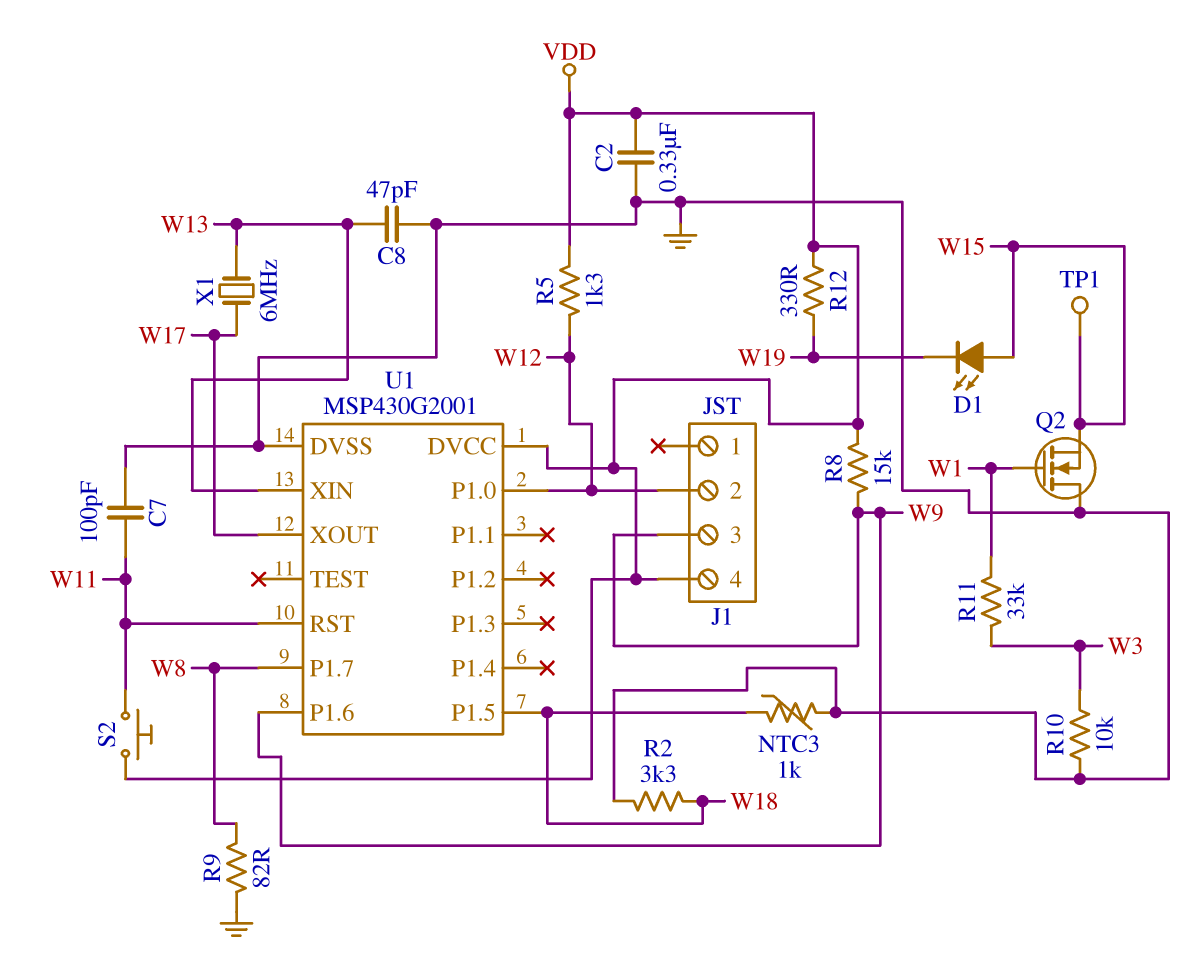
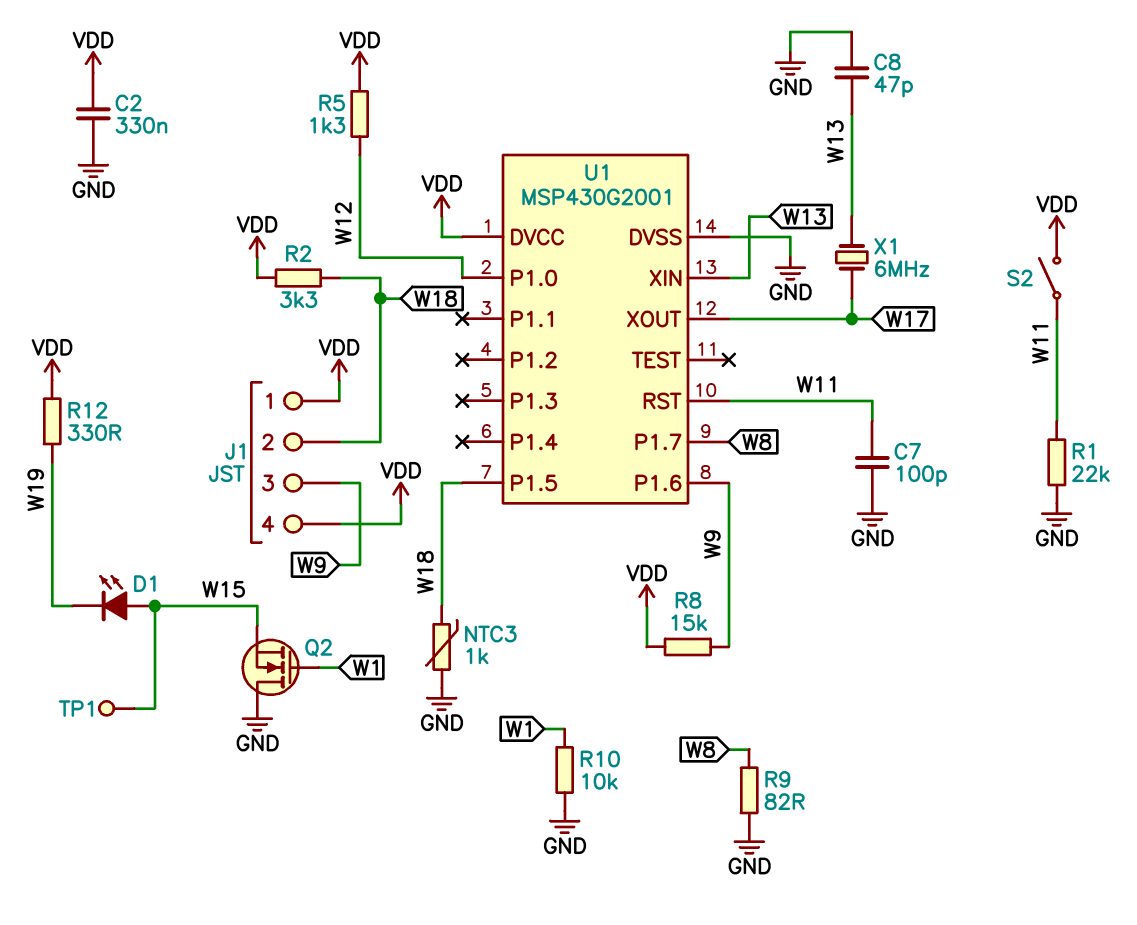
J1 pin 1: none -> VDD
J1 pin 2: W12 -> W18
R1: none -> 22k (GND, W11)
R2: 3.3k (GND, W18) -> 3.3k (VDD, W18)
R10: 10k (GND, W3) -> 10k (GND, W1)
R11: 33k (W1, W3) -> none
S2: button (VDD, W11) -> switch (VDD, W11)

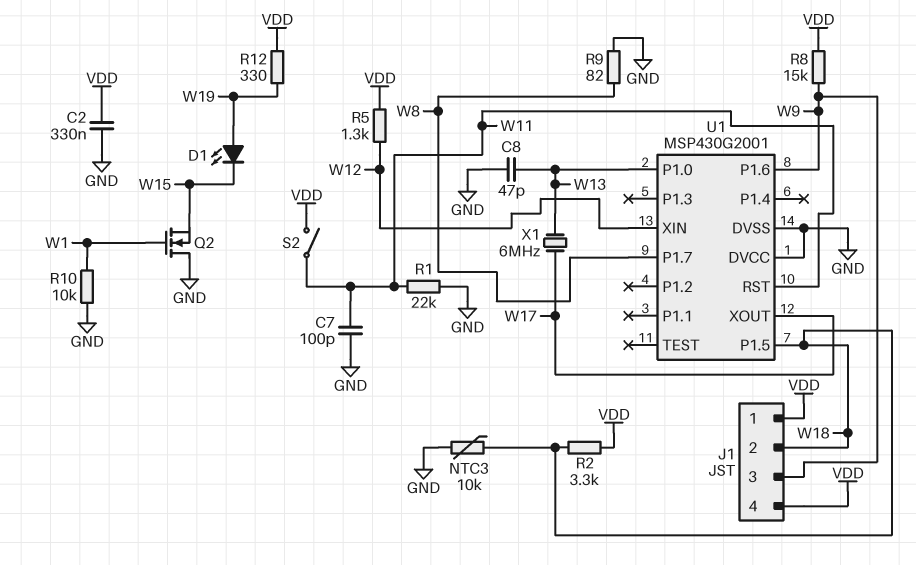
D1: LED (A W15, K W19) -> LED (A W19, K W15)
NTC3: 1k (GND, W18) -> 10k (GND, W18)
TP1: test point (W15) -> none
U1 pin DVCC: VDD -> GND
U1 pin P1.0: W12 -> W13
U1 pin XIN: W13 -> W12

